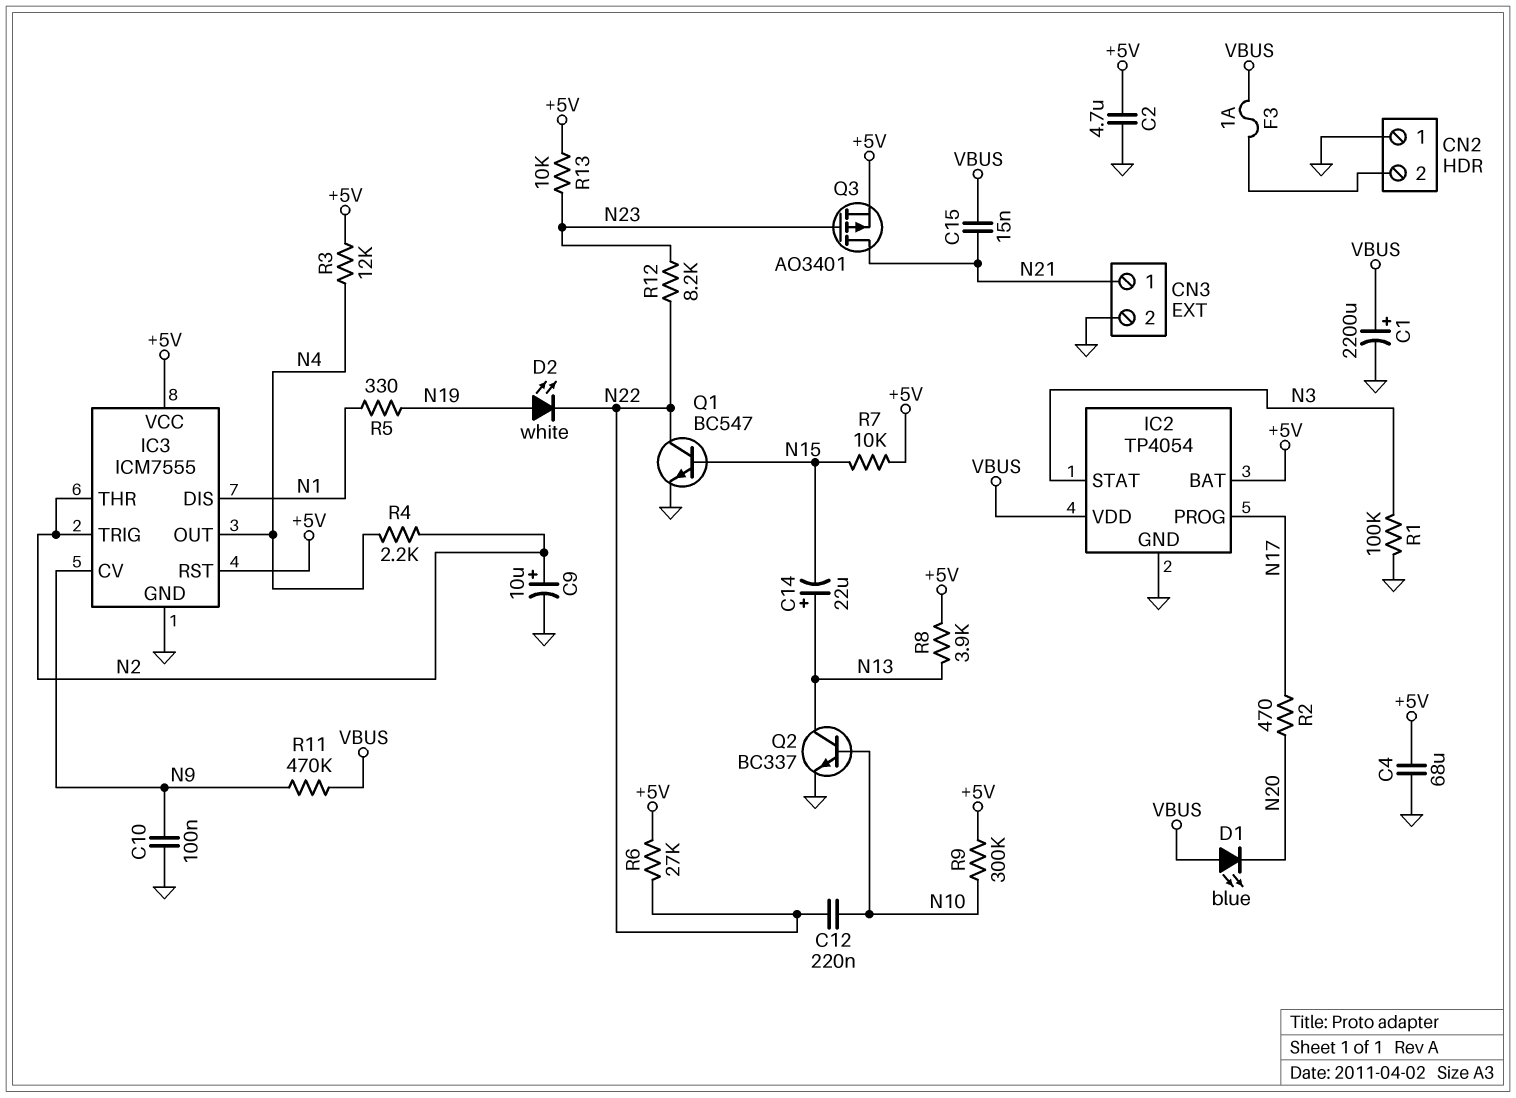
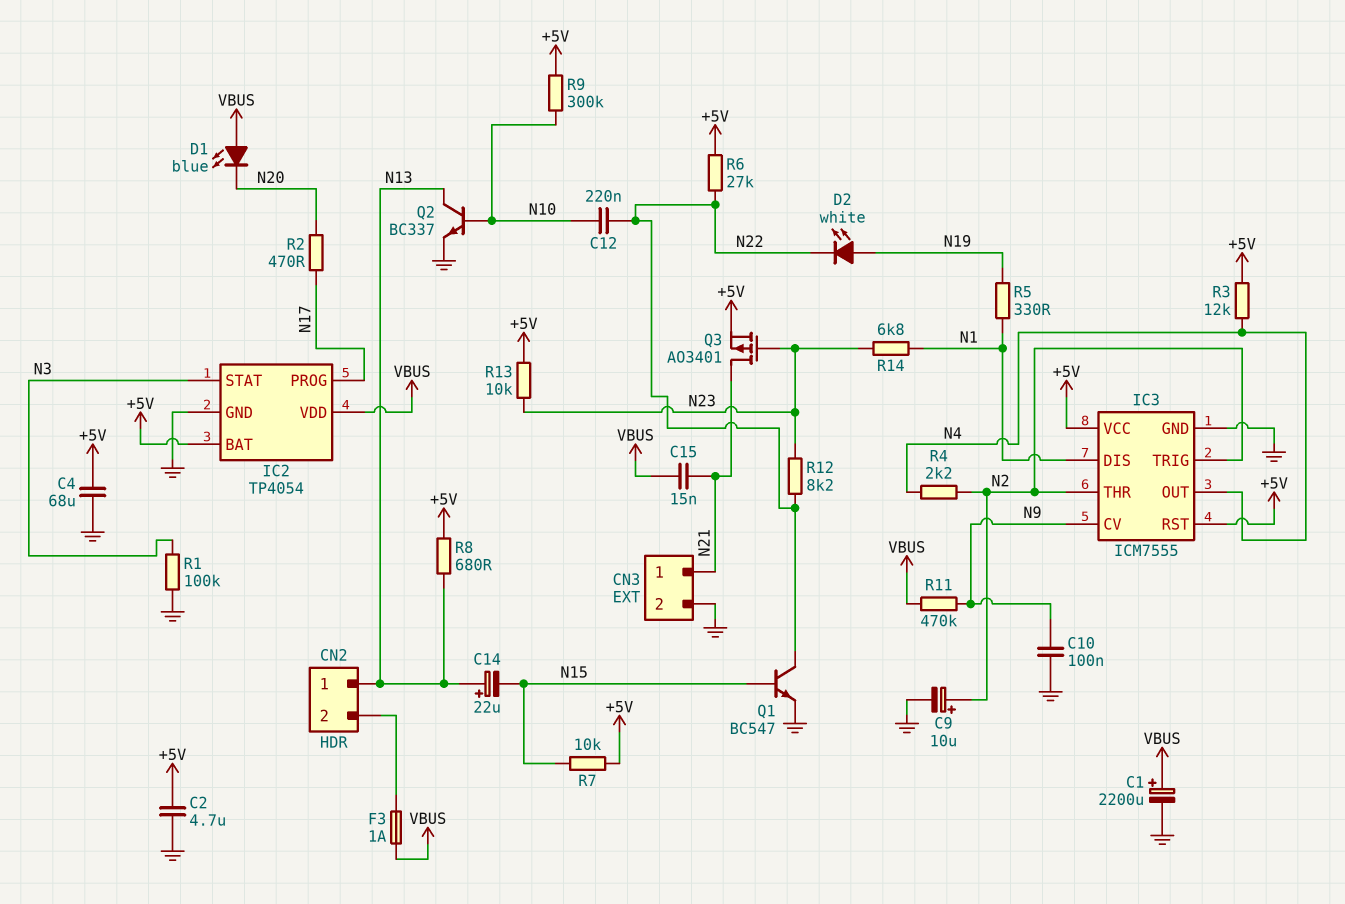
CN2 pin 1: GND -> N13
R8: 3.9k (+5V, N13) -> 680 (+5V, N13)
R14: none -> 6.8k (N1, N23)

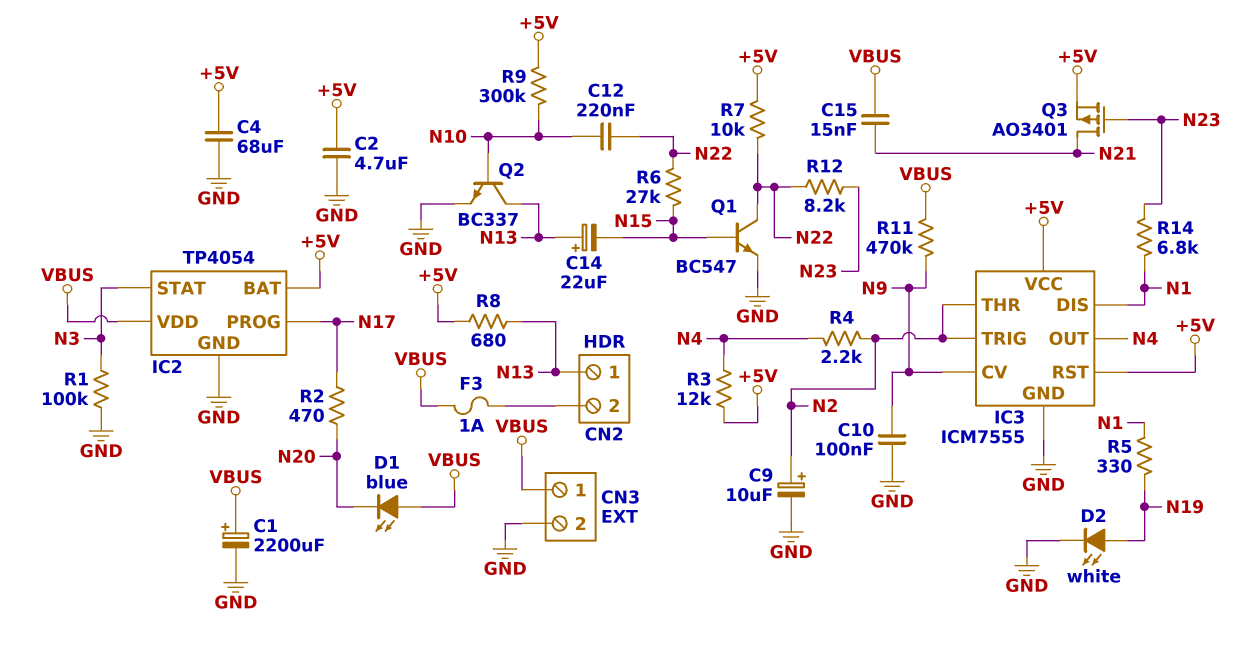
CN3 pin 1: N21 -> VBUS
D2: LED white (A N19, K N22) -> LED white (A N19, K GND)
R6: 27k (+5V, N22) -> 27k (N15, N22)
R7: 10k (+5V, N15) -> 10k (+5V, N22)
R13: 10k (+5V, N23) -> none

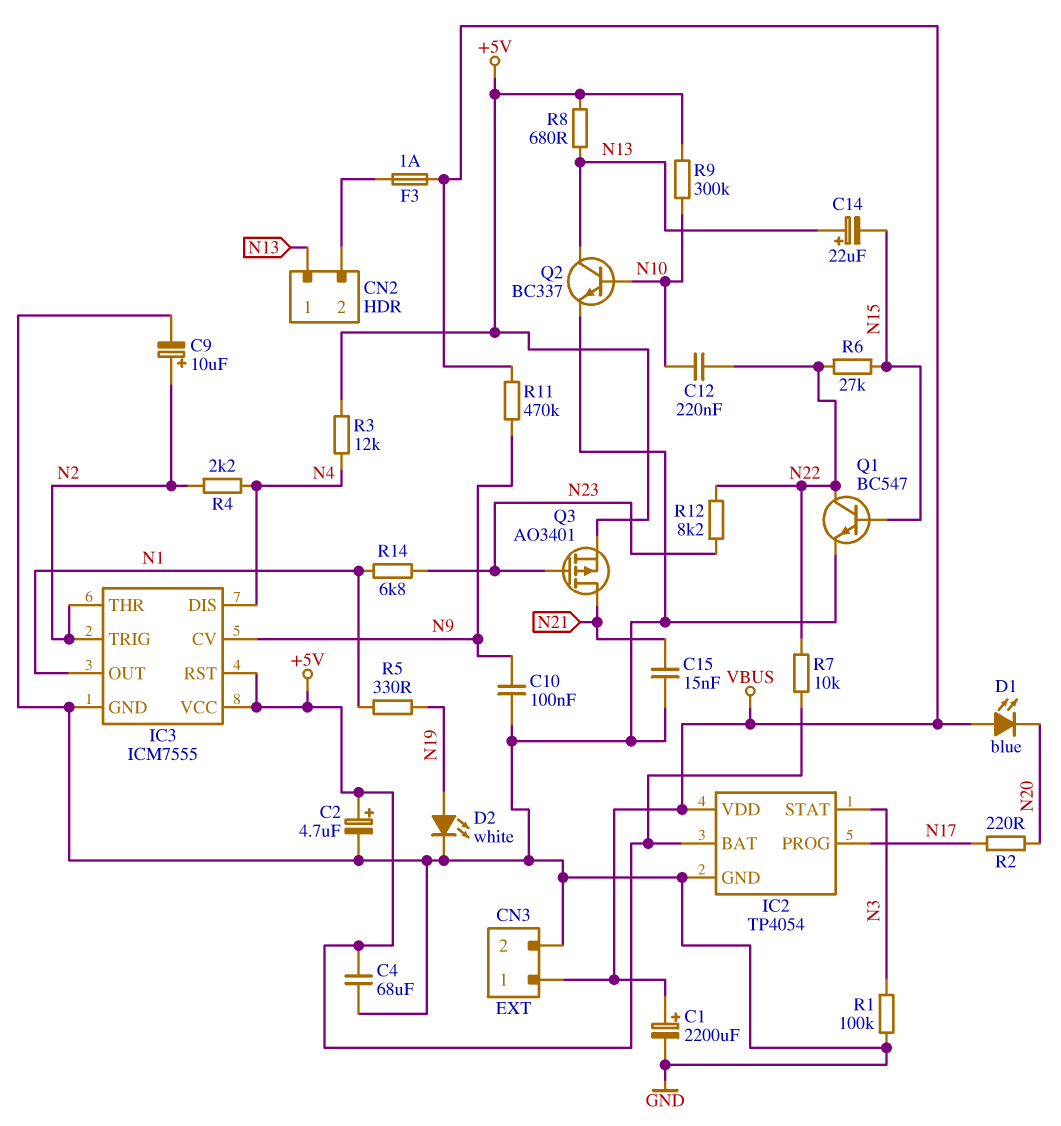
C2: 4.7uF (+5V, GND) -> 4.7uF (plus +5V, minus GND)
C15: 15nF (N21, VBUS) -> 15nF (GND, N21)
IC3 pin DIS: N1 -> N4
IC3 pin OUT: N4 -> N1
R2: 470 (N17, N20) -> 220 (N17, N20)

